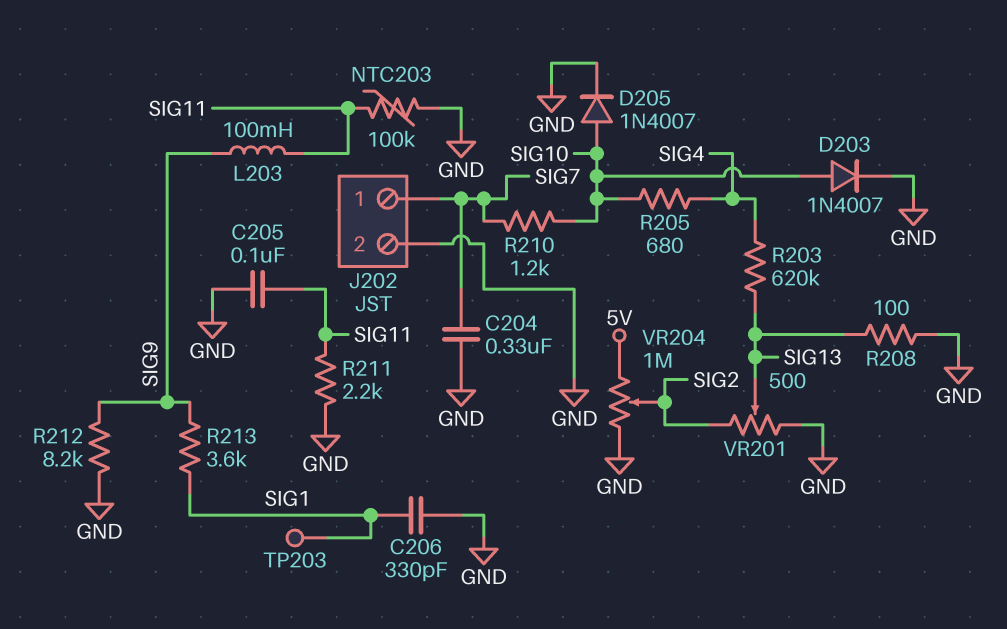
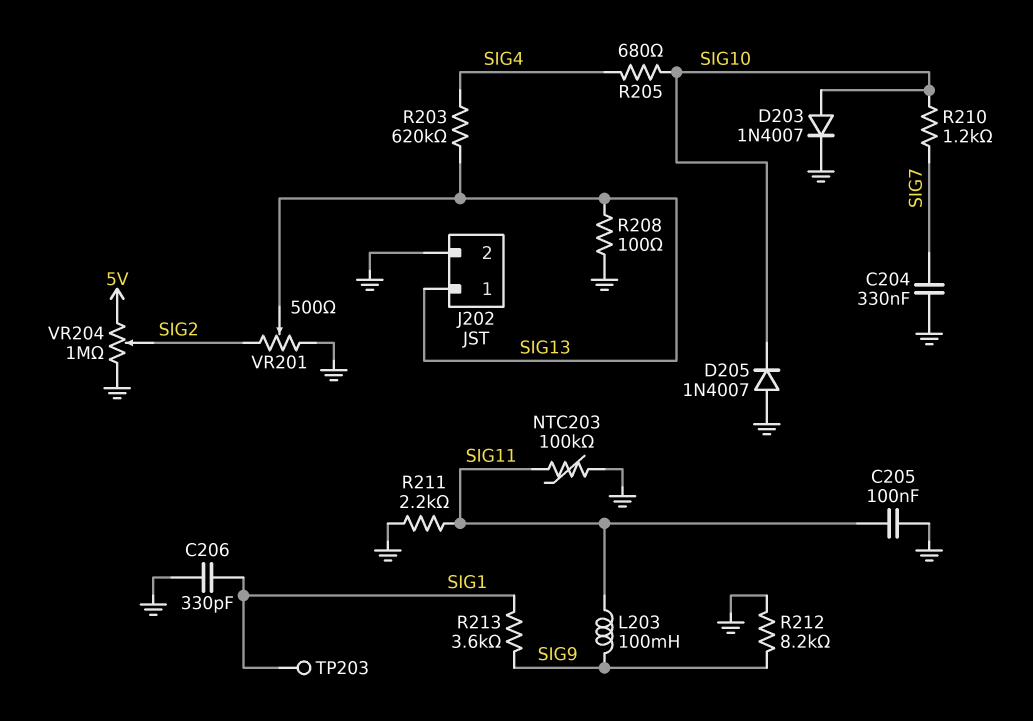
D205: diode 1N4007 (A SIG10, K GND) -> diode 1N4007 (A GND, K SIG10)
J202 pin 1: SIG7 -> SIG13

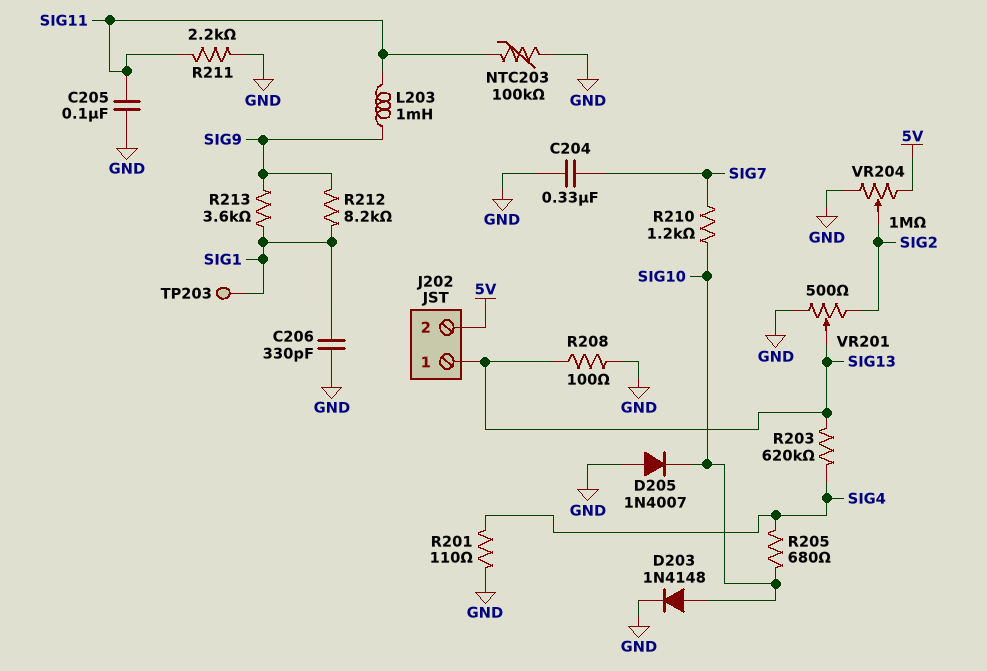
D203: diode 1N4007 (A SIG10, K GND) -> diode 1N4148 (A SIG10, K GND)
J202 pin 2: GND -> 5V
L203: 100mH (SIG9, SIG11) -> 1mH (SIG9, SIG11)
R201: none -> 110 (GND, SIG4)
R212: 8.2k (GND, SIG9) -> 8.2k (SIG1, SIG9)

